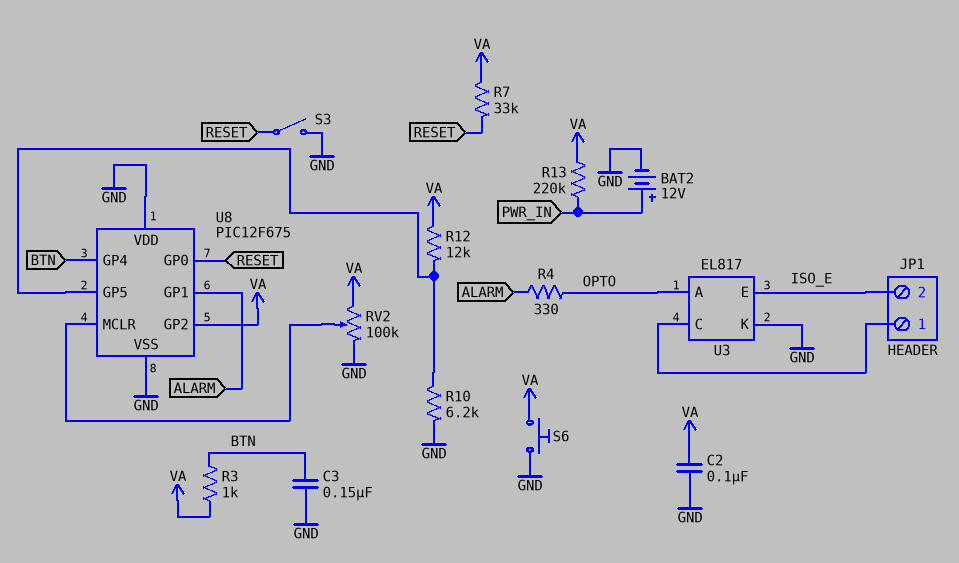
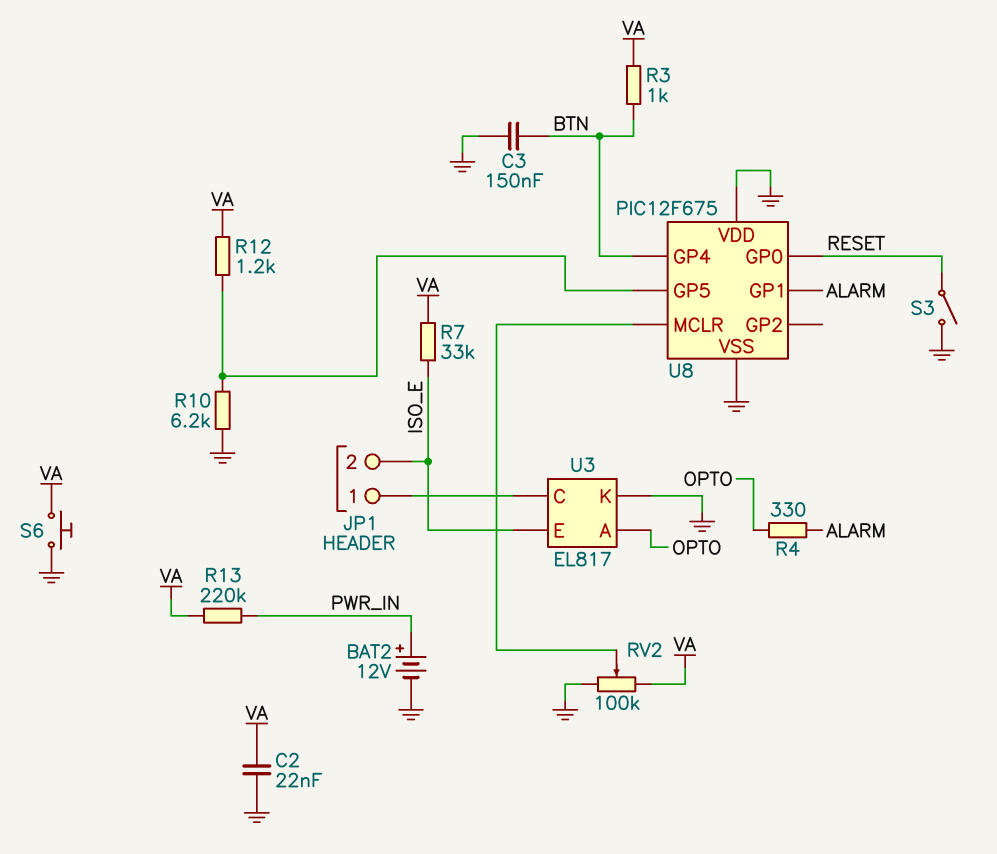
C2: 100nF (GND, VA) -> 22nF (GND, VA)
R7: 33k (RESET, VA) -> 33k (ISO_E, VA)
R12: 12k (U8/GP5, VA) -> 1.2k (U8/GP5, VA)
U8 pin GP2: VA -> none

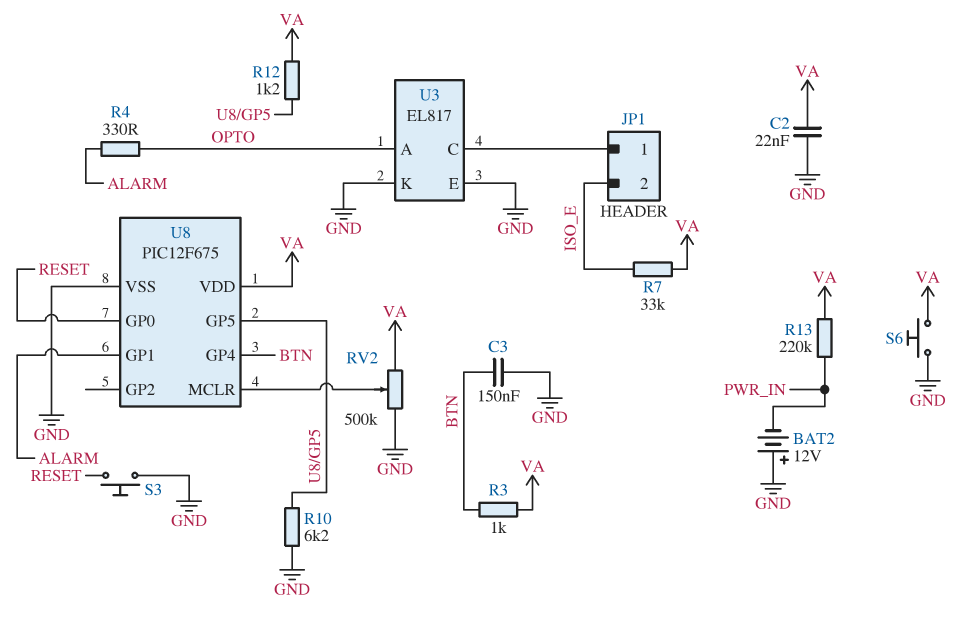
BAT2: 12V (plus PWR_IN, minus GND) -> 12V (plus GND, minus PWR_IN)
RV2: 100k (GND, VA, wiper U8/MCLR) -> 500k (GND, VA, wiper U8/MCLR)
S3: switch (GND, RESET) -> button (GND, RESET)
U3 pin E: ISO_E -> GND
U8 pin VDD: GND -> VA

